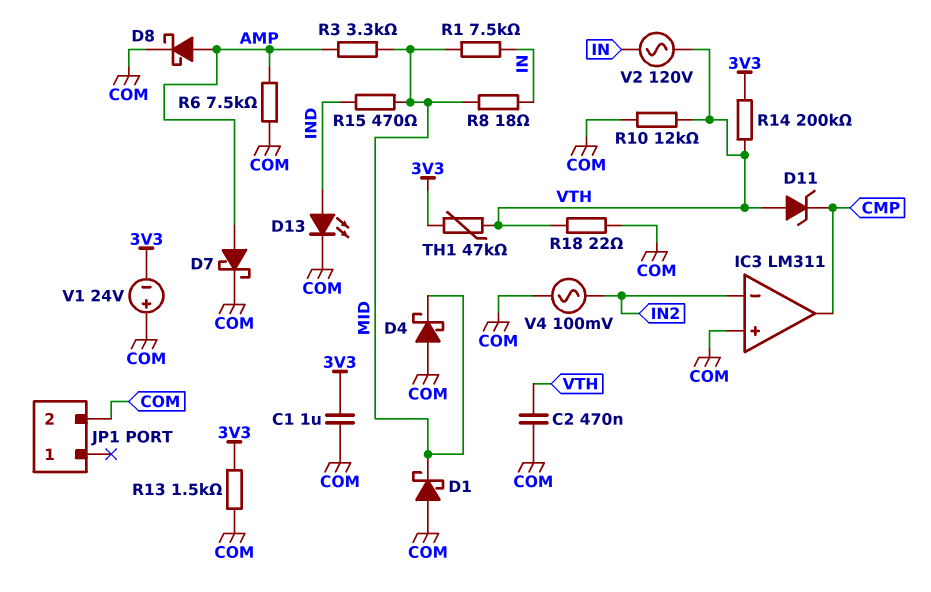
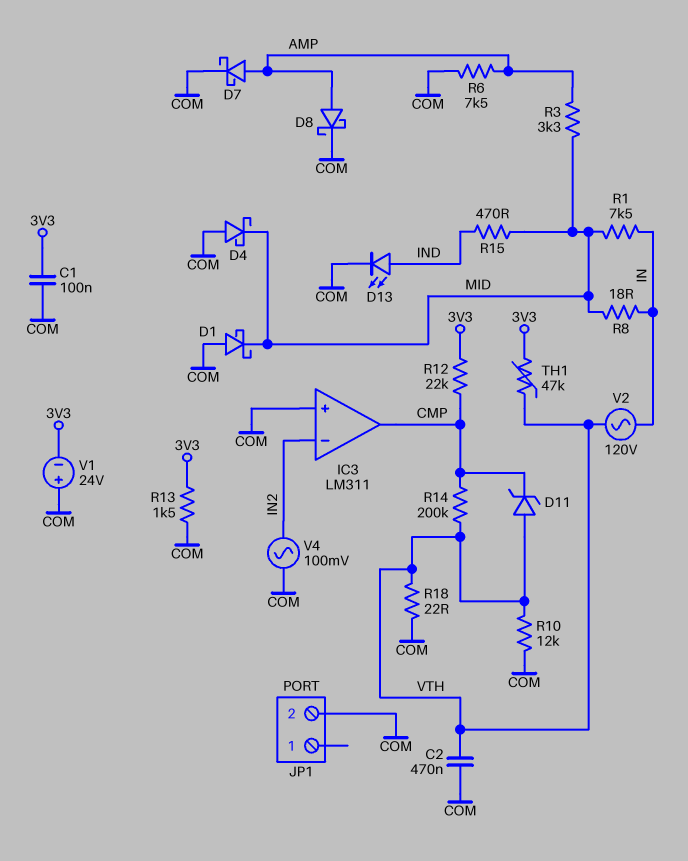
C1: 1uF (3V3, COM) -> 100nF (3V3, COM)
R12: none -> 22k (3V3, CMP)
R14: 200k (3V3, VTH) -> 200k (CMP, VTH)

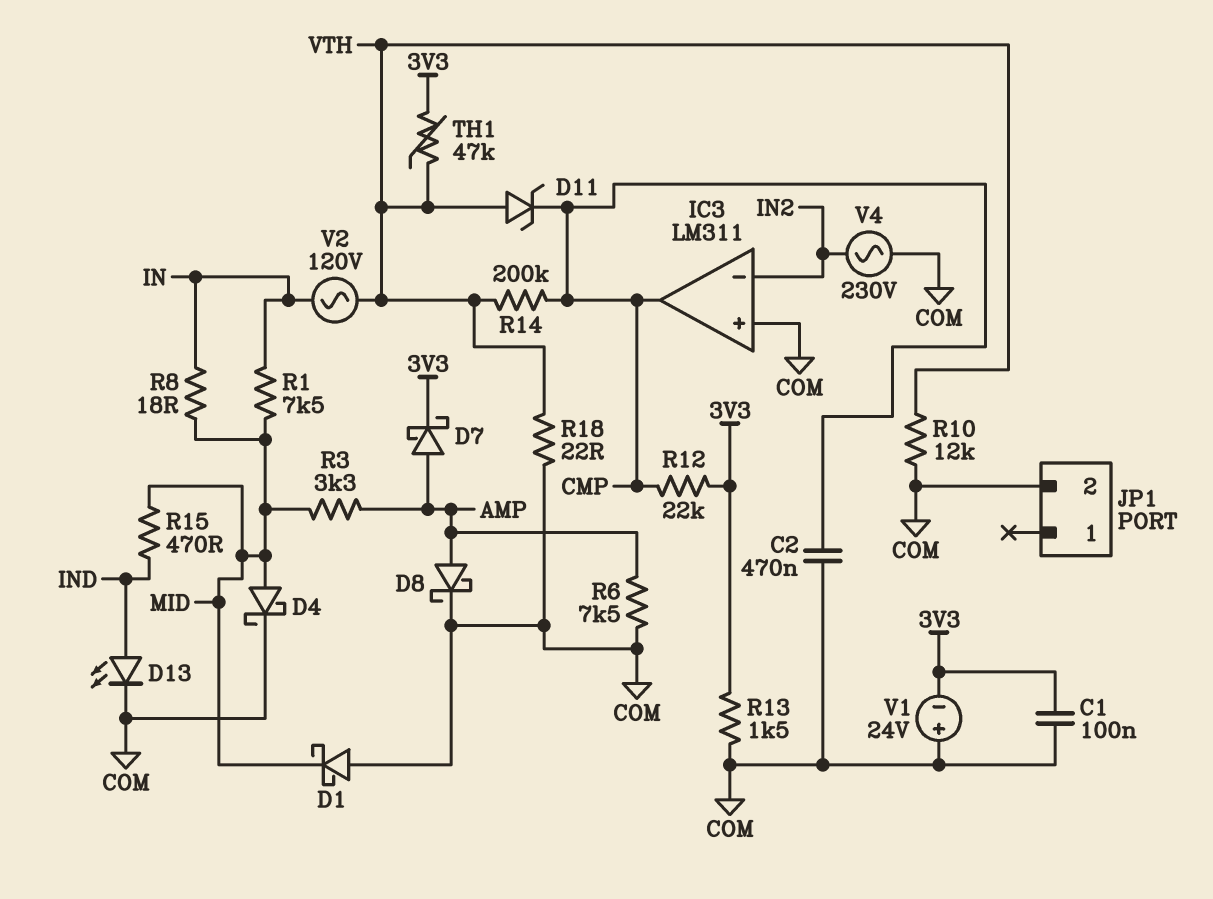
C2: 470nF (COM, VTH) -> 470nF (CMP, COM)
D4: schottky (A COM, K MID) -> schottky (A MID, K COM)
D7: schottky (A AMP, K COM) -> schottky (A AMP, K 3V3)
V4: AC 100mV (COM, IN2) -> AC 230V (COM, IN2)

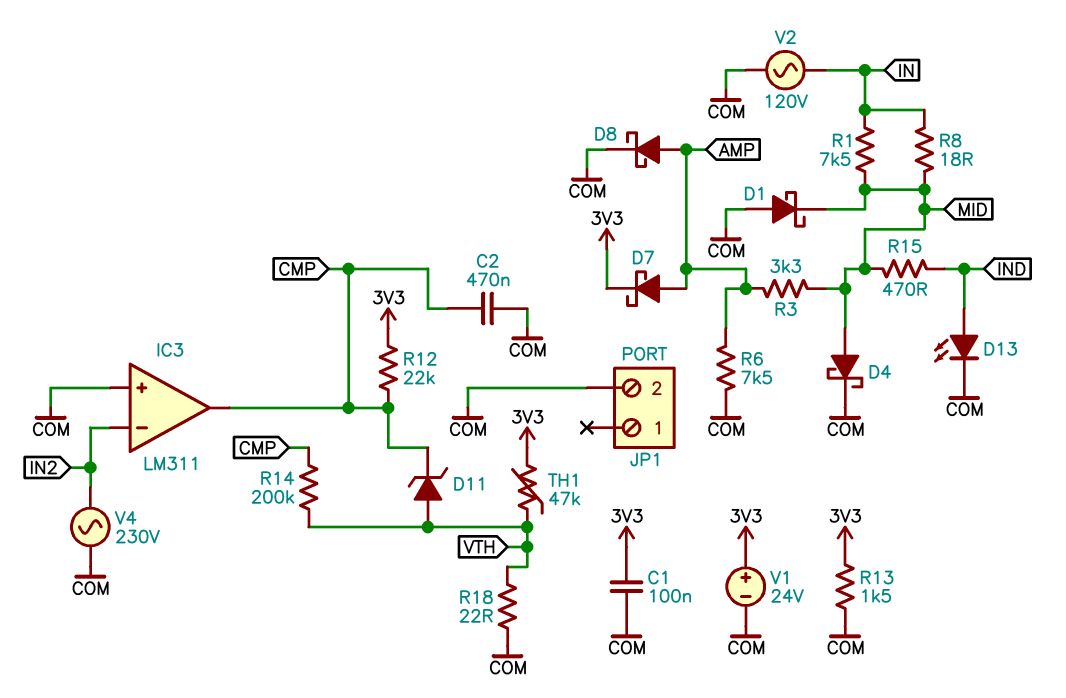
R10: 12k (COM, VTH) -> none
V1: 24V (plus COM, minus 3V3) -> 24V (plus 3V3, minus COM)
V2: AC 120V (IN, VTH) -> AC 120V (COM, IN)

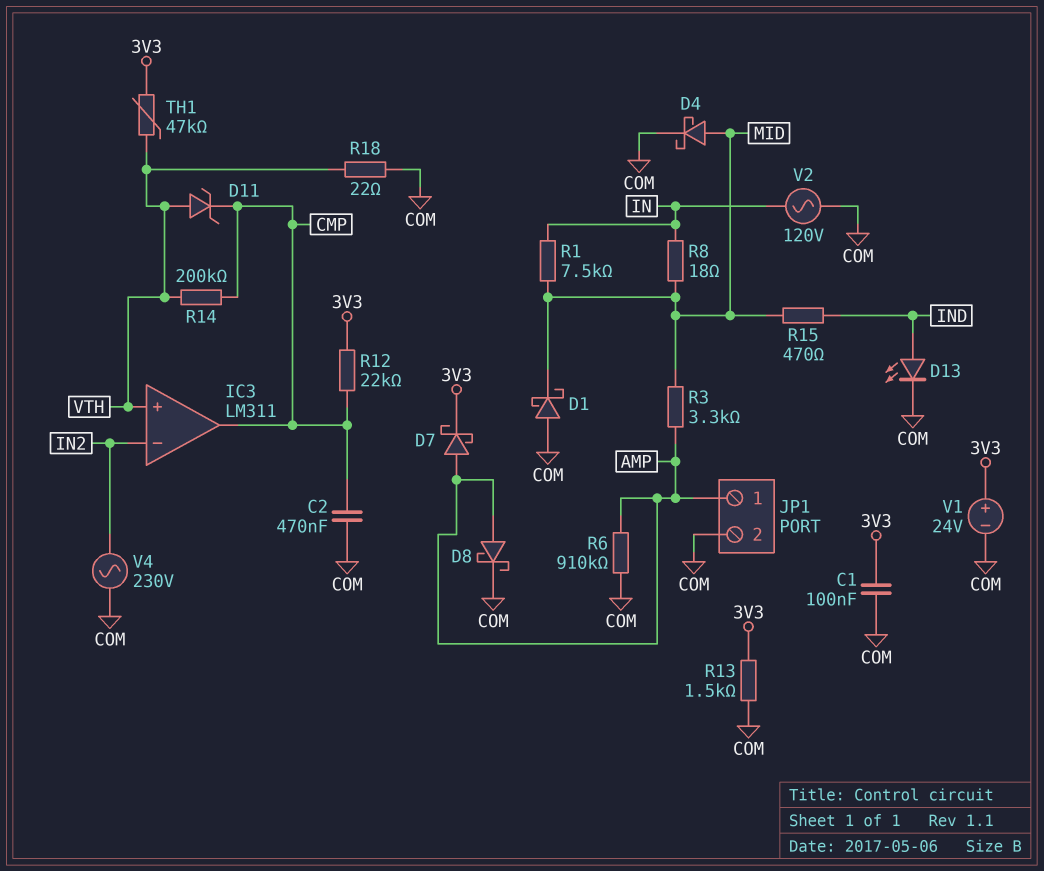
IC3 pin in+: COM -> VTH
JP1 pin 1: none -> AMP
R6: 7.5k (AMP, COM) -> 910k (AMP, COM)

